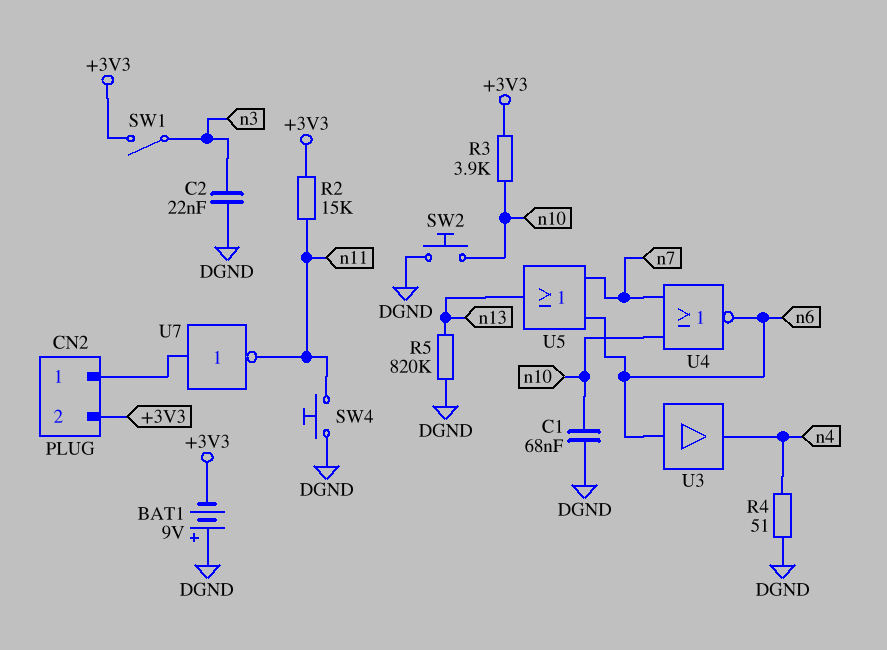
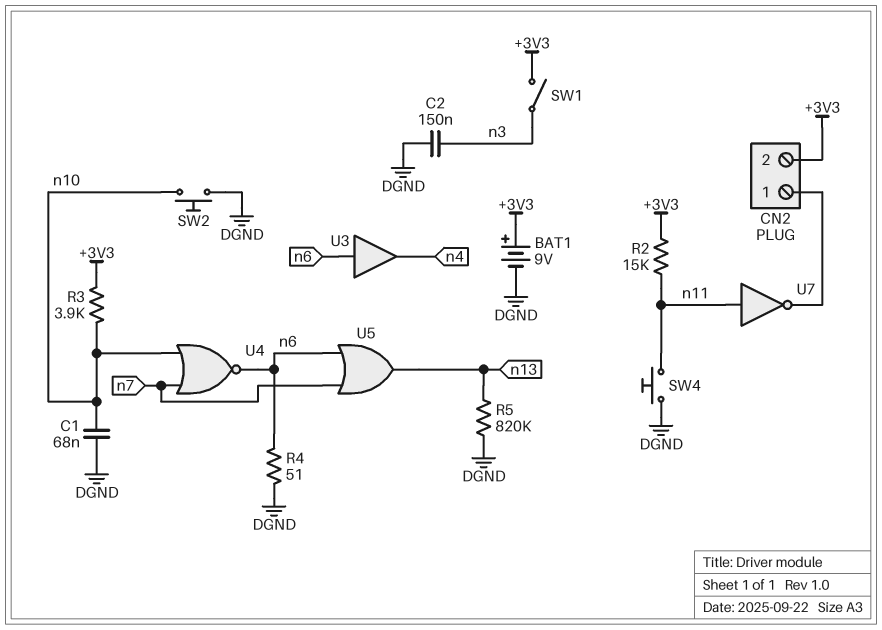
BAT1: 9V (plus DGND, minus +3V3) -> 9V (plus +3V3, minus DGND)
C2: 22nF (DGND, n3) -> 150nF (DGND, n3)
R4: 51 (DGND, n4) -> 51 (DGND, n6)
U7: NOT (in CN2/1, out n11) -> NOT (in n11, out CN2/1)

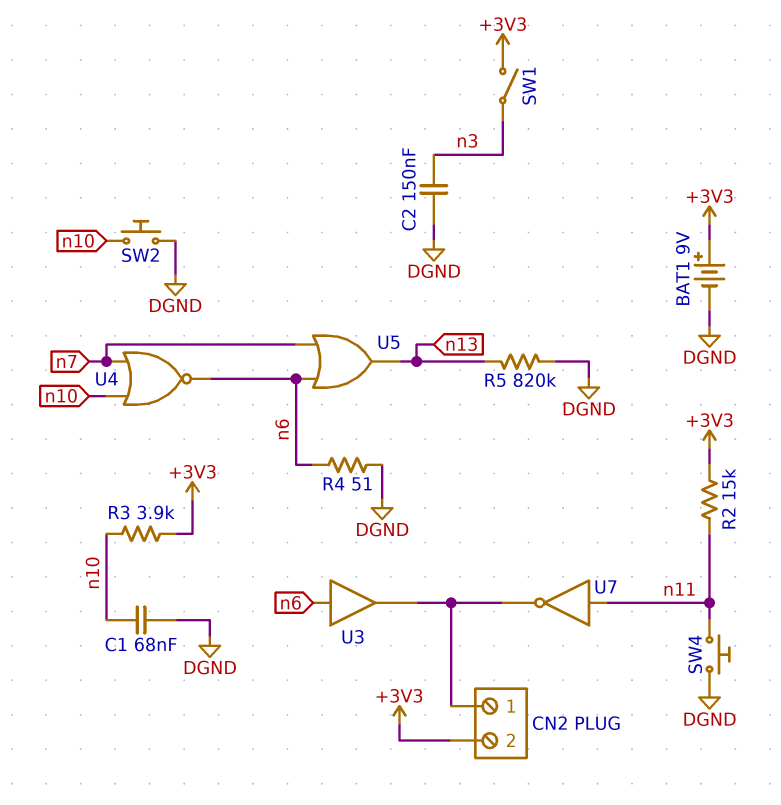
U3: buffer (in n6, out n4) -> buffer (in n6, out CN2/1)

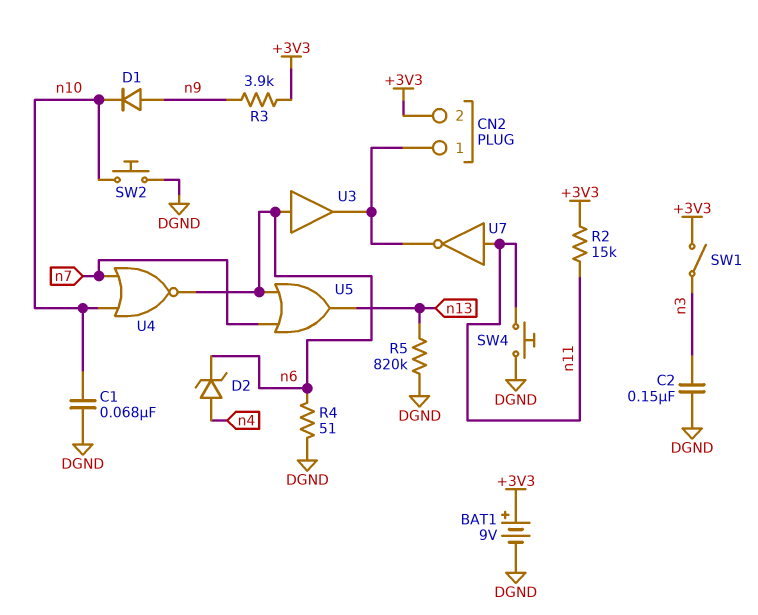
D1: none -> diode (A n9, K n10)
D2: none -> zener (A n4, K n6)
R3: 3.9k (+3V3, n10) -> 3.9k (+3V3, n9)

